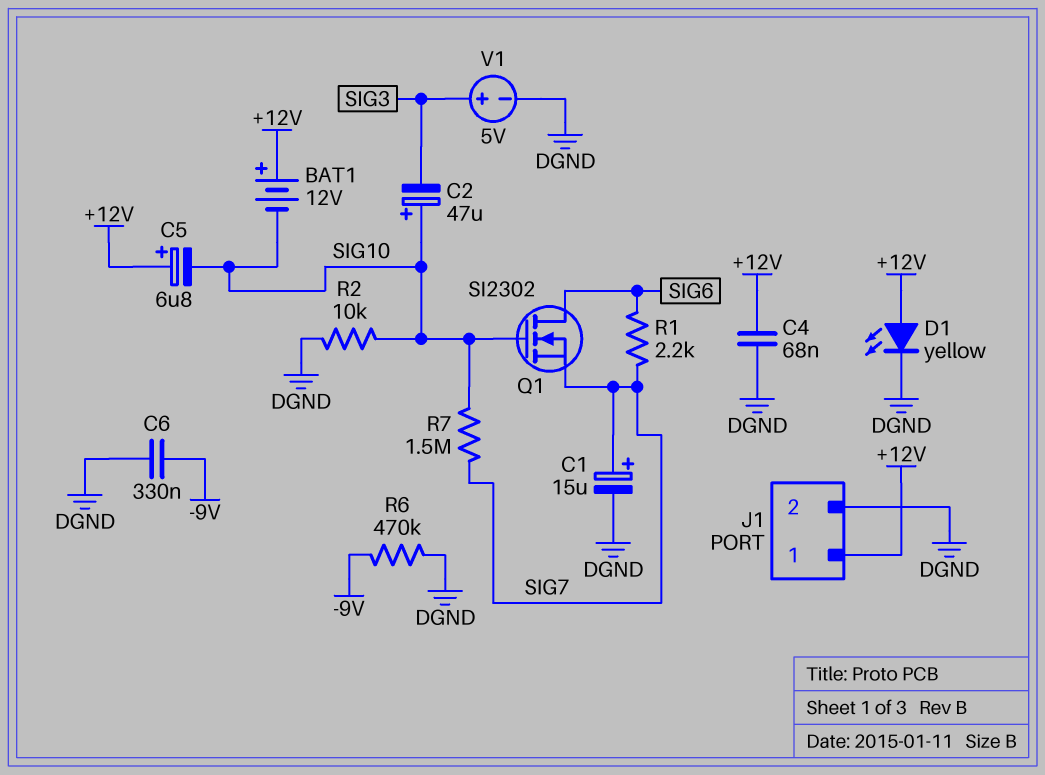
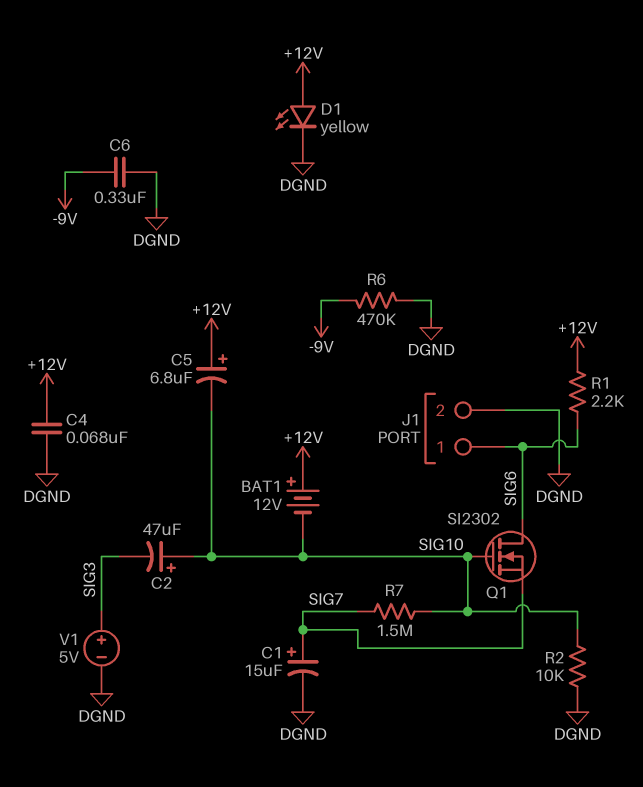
J1 pin 1: +12V -> SIG6
R1: 2.2k (SIG6, SIG7) -> 2.2k (+12V, SIG6)

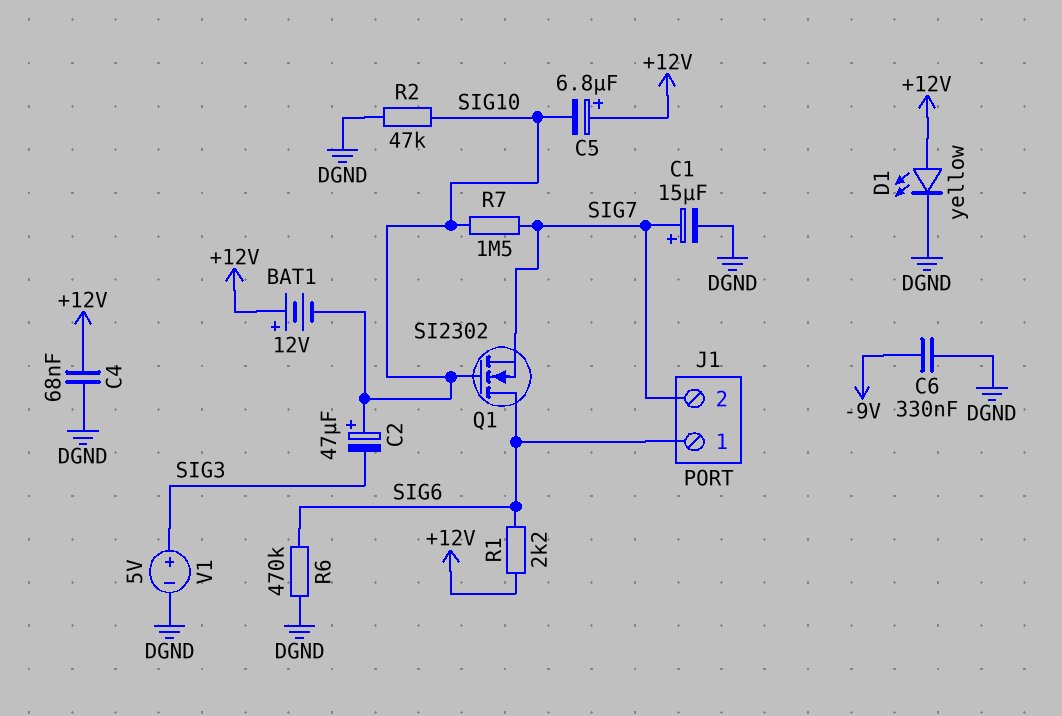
J1 pin 2: DGND -> SIG7
R2: 10k (DGND, SIG10) -> 47k (DGND, SIG10)
R6: 470k (-9V, DGND) -> 470k (DGND, SIG6)

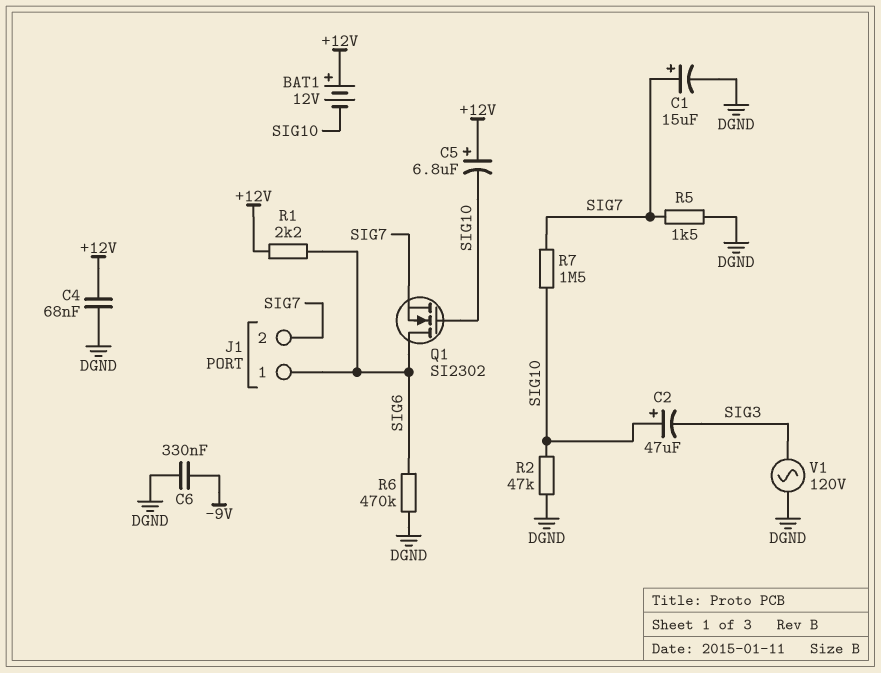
D1: LED yellow (A +12V, K DGND) -> none
R5: none -> 1.5k (DGND, SIG7)
V1: 5V (plus SIG3, minus DGND) -> AC 120V (DGND, SIG3)

